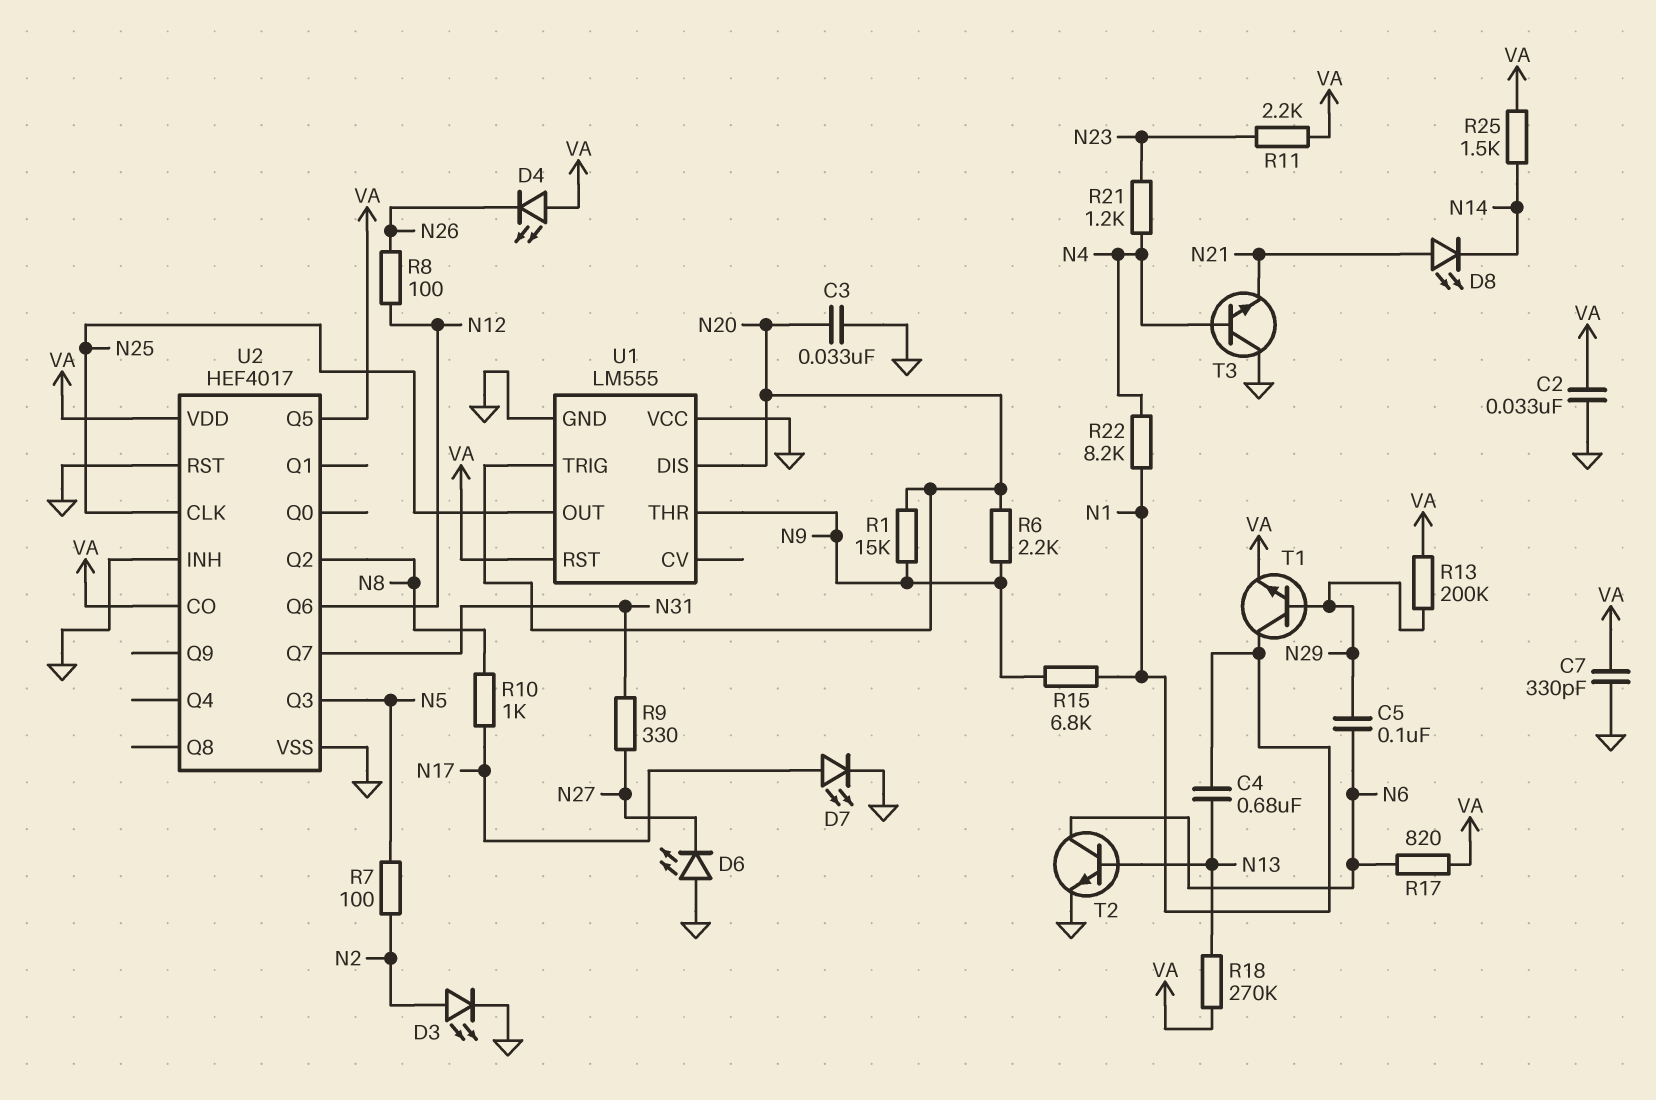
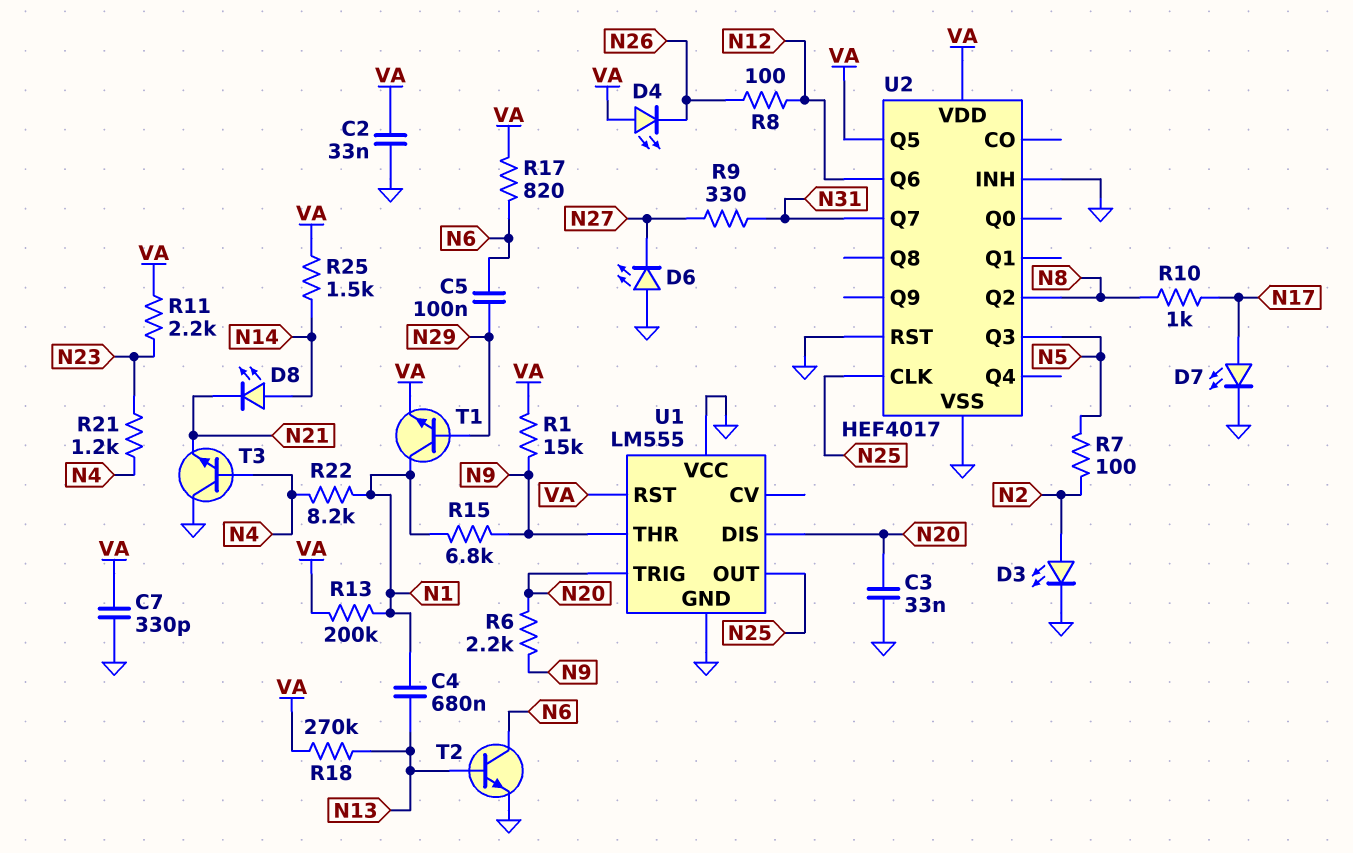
D8: LED (A N21, K N14) -> LED (A N14, K N21)
R1: 15k (N9, N20) -> 15k (N9, VA)
R13: 200k (N29, VA) -> 200k (N1, VA)
U2 pin CO: VA -> none

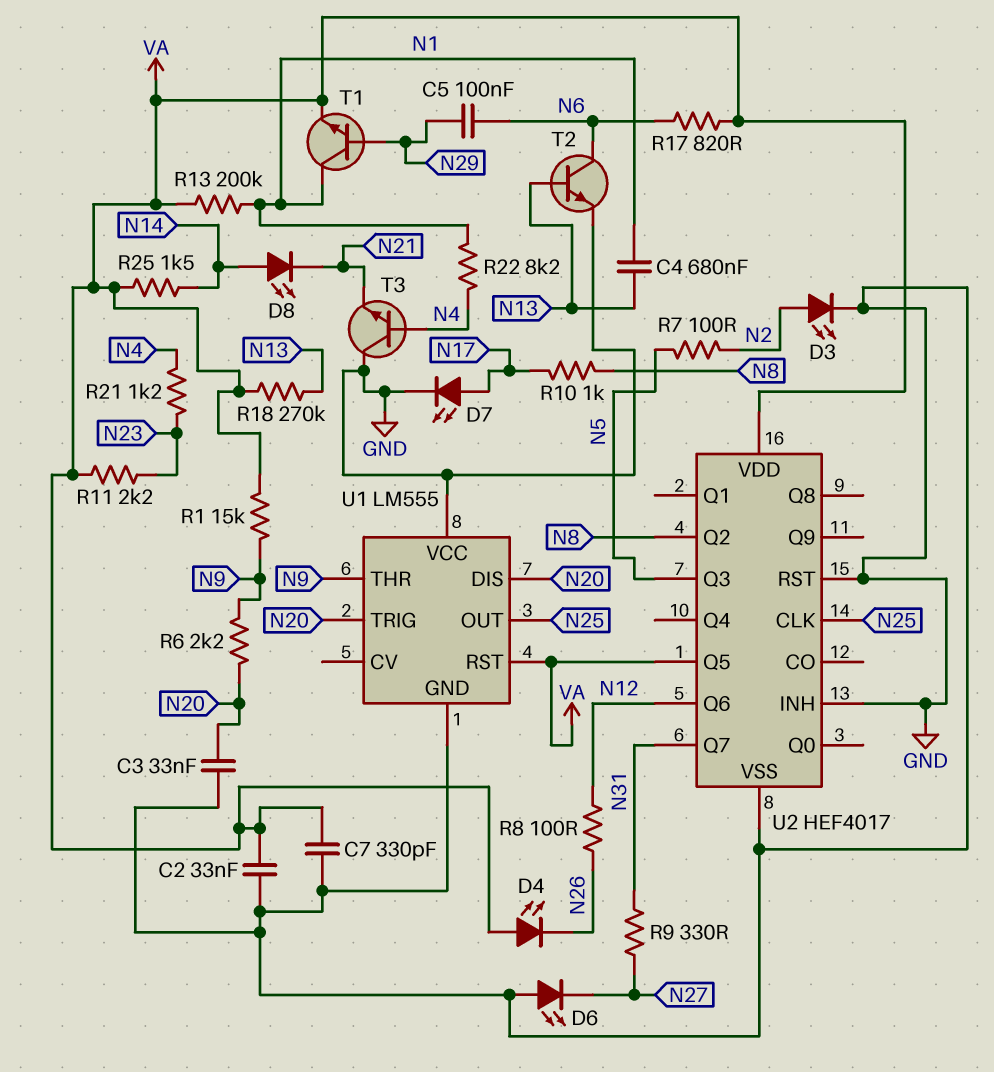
R15: 6.8k (N1, N9) -> none

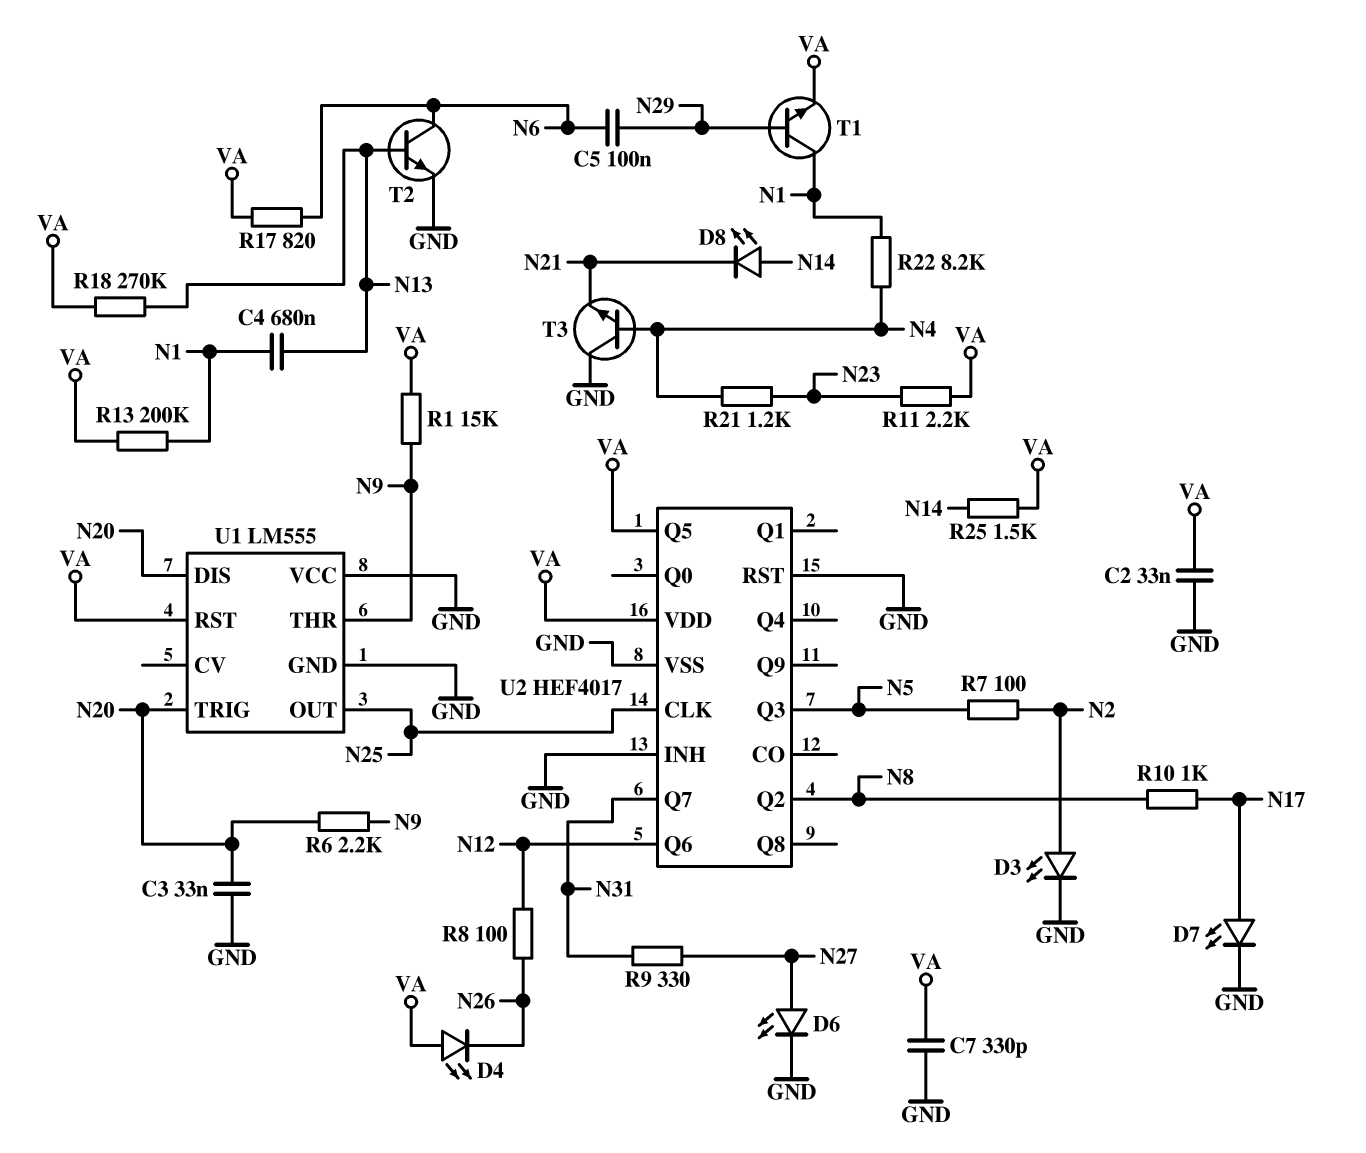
D6: LED (A GND, K N27) -> LED (A N27, K GND)

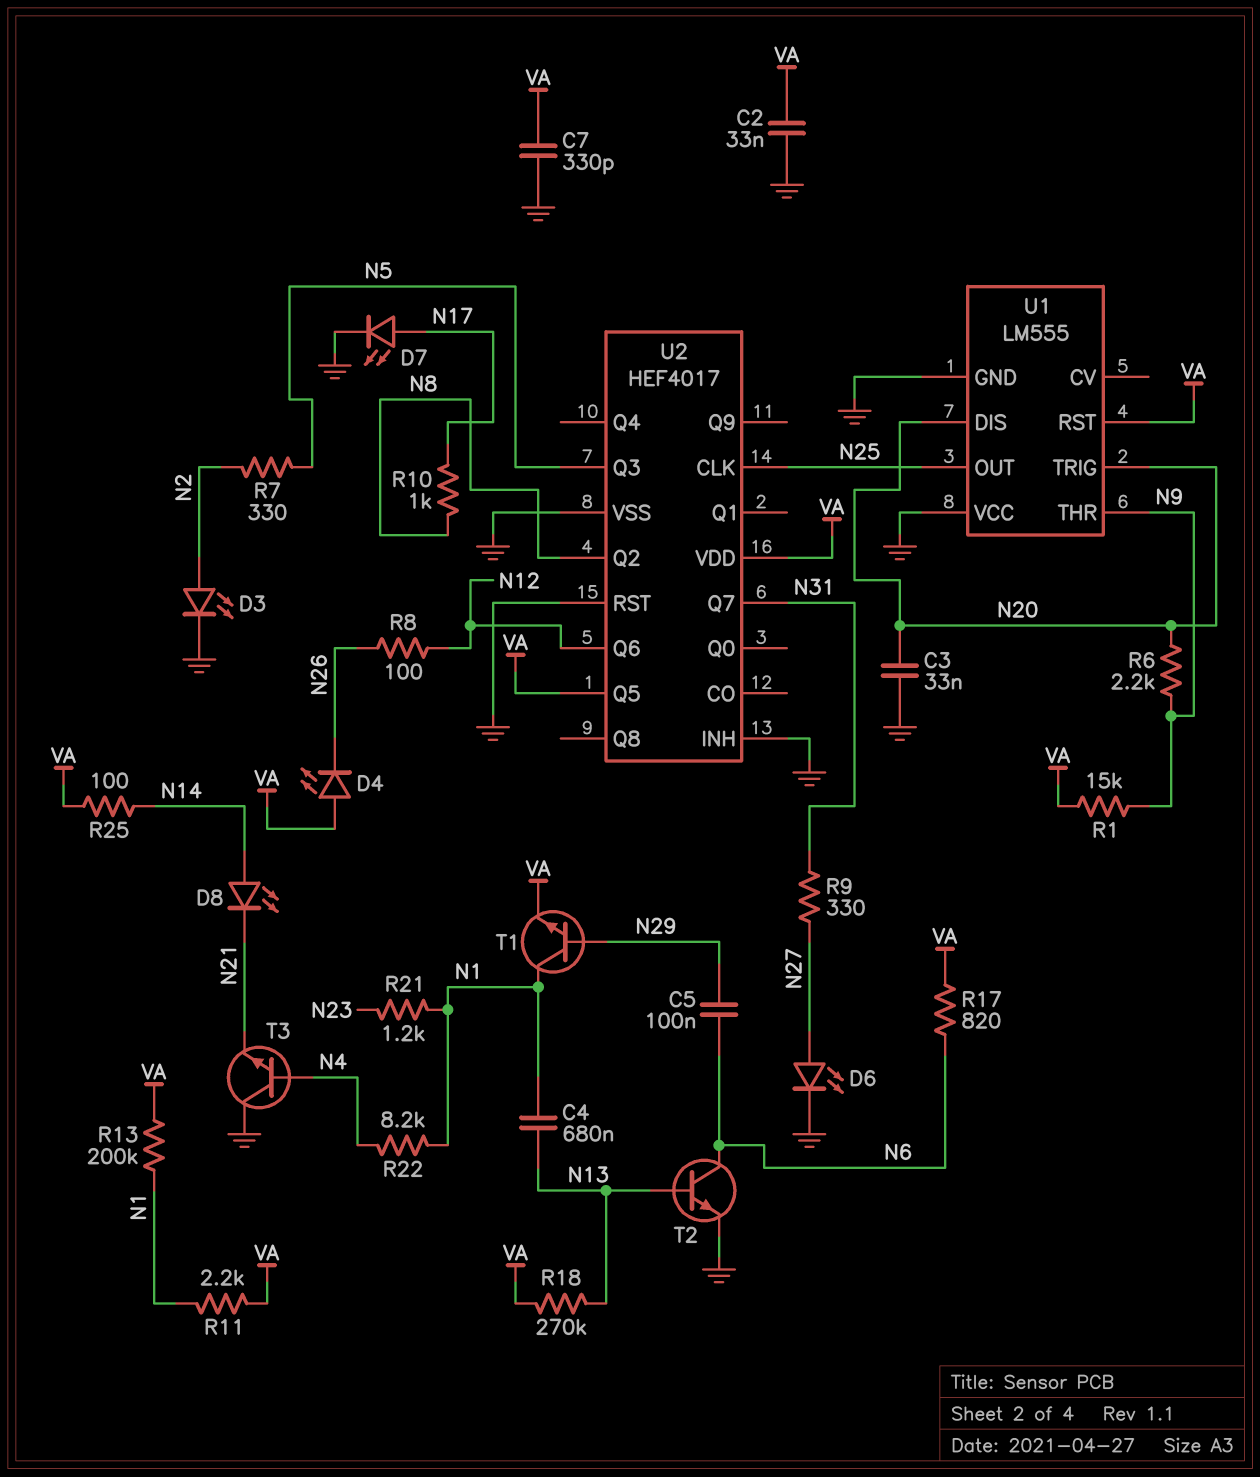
R7: 100 (N2, N5) -> 330 (N2, N5)
R11: 2.2k (N23, VA) -> 2.2k (N1, VA)
R21: 1.2k (N4, N23) -> 1.2k (N1, N23)
R25: 1.5k (N14, VA) -> 100 (N14, VA)

